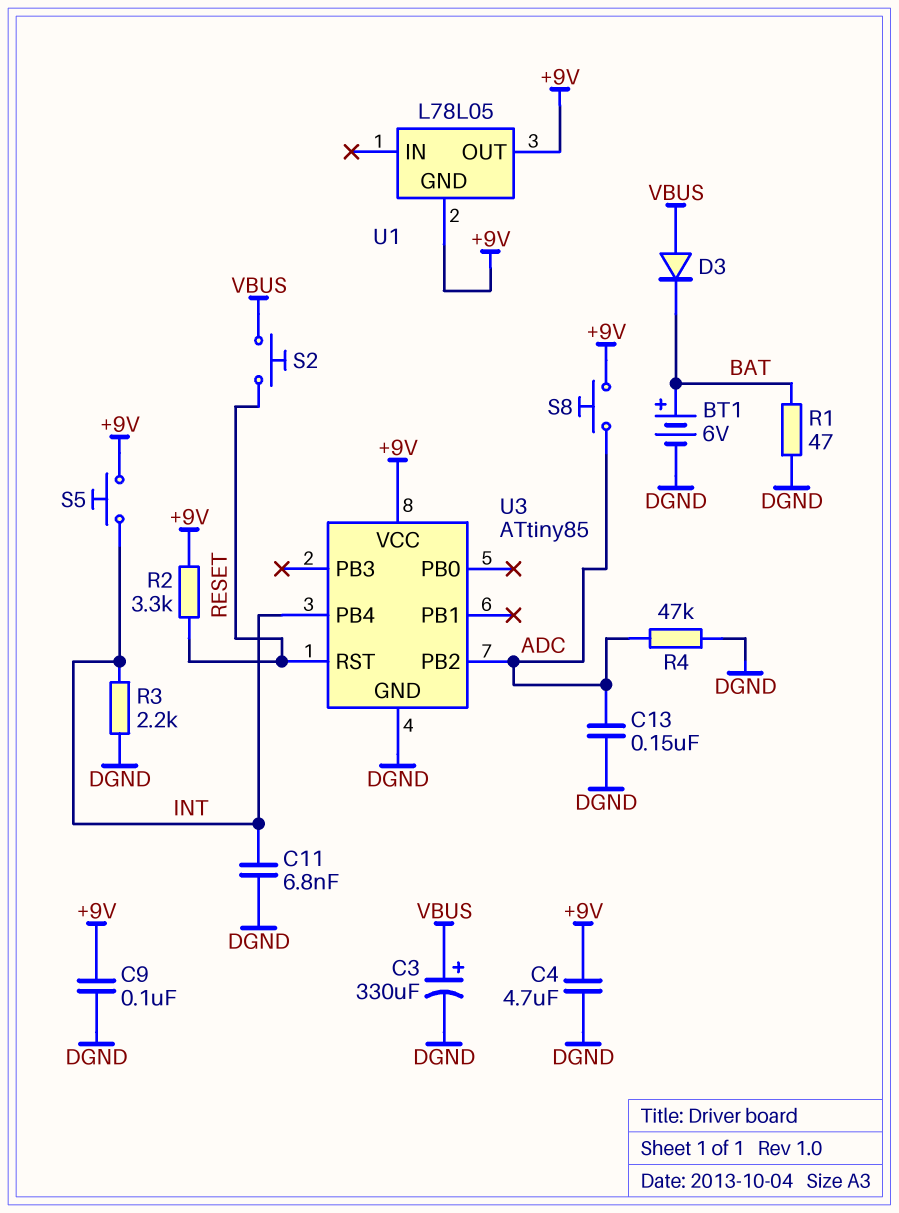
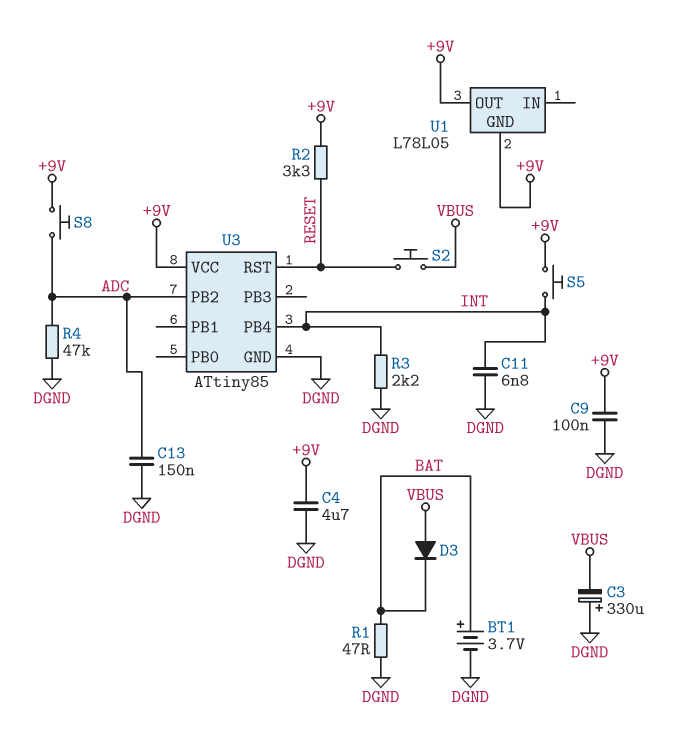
BT1: 6V (plus BAT, minus DGND) -> 3.7V (plus BAT, minus DGND)
C3: 330uF (plus VBUS, minus DGND) -> 330uF (plus DGND, minus VBUS)

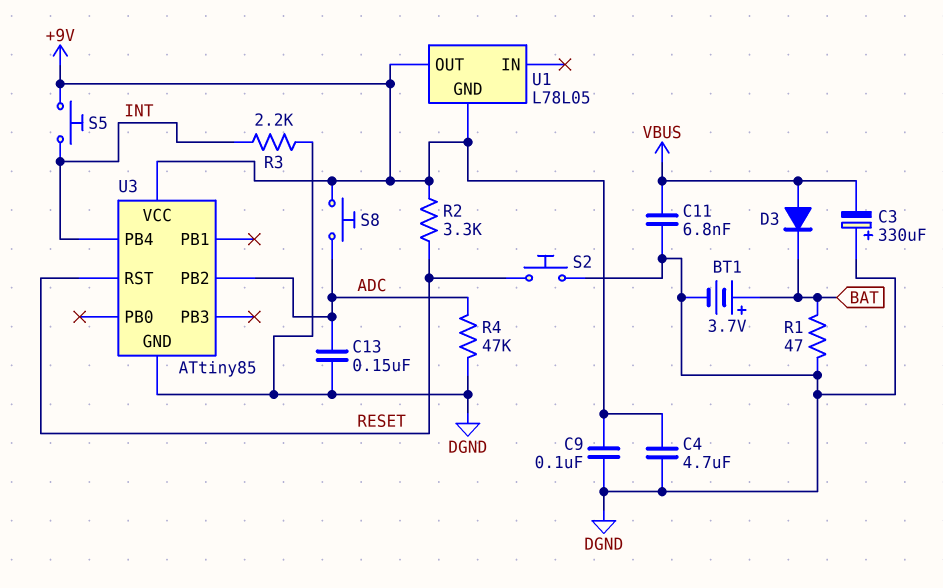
C11: 6.8nF (DGND, INT) -> 6.8nF (DGND, VBUS)
S2: button (RESET, VBUS) -> button (DGND, RESET)

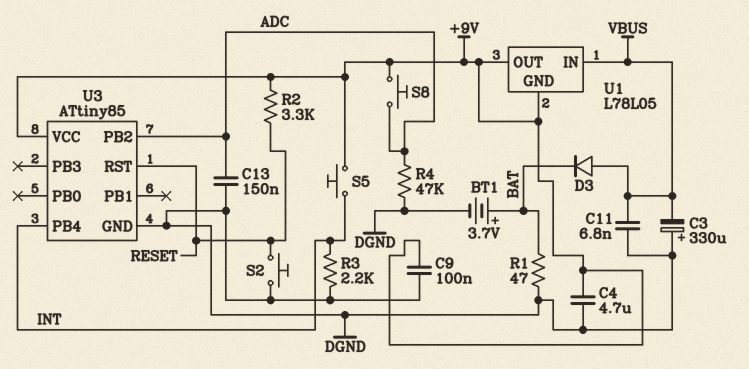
U1 pin IN: none -> VBUS

